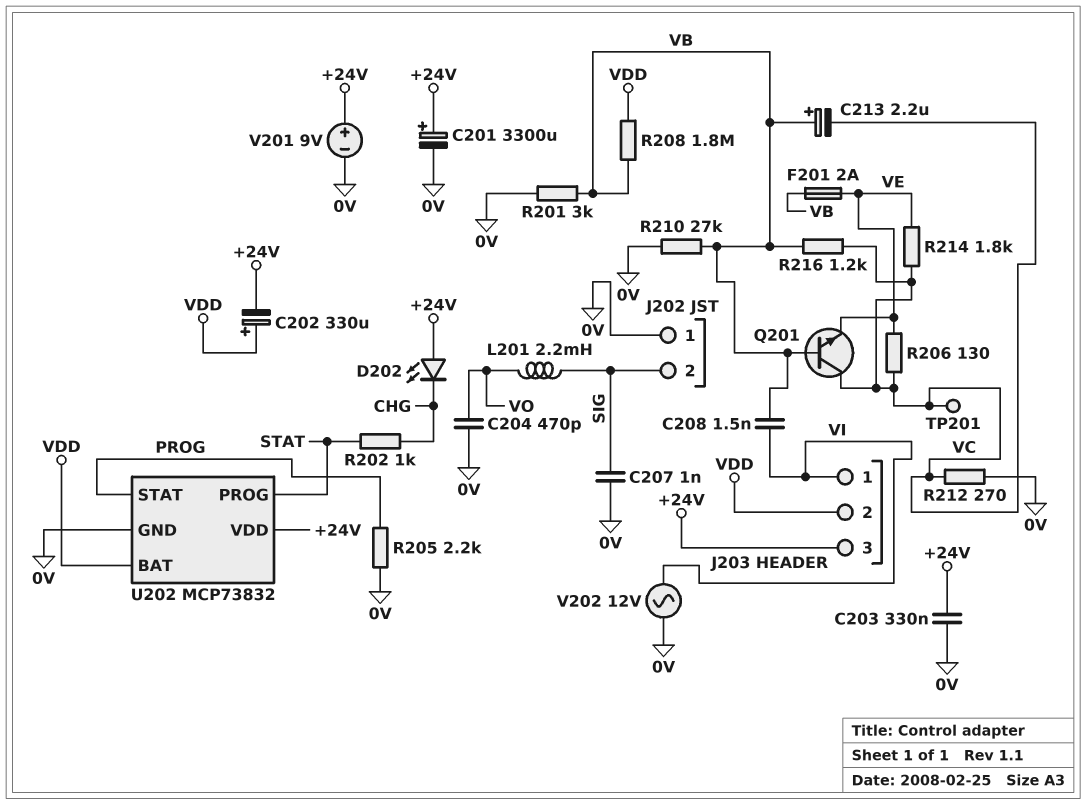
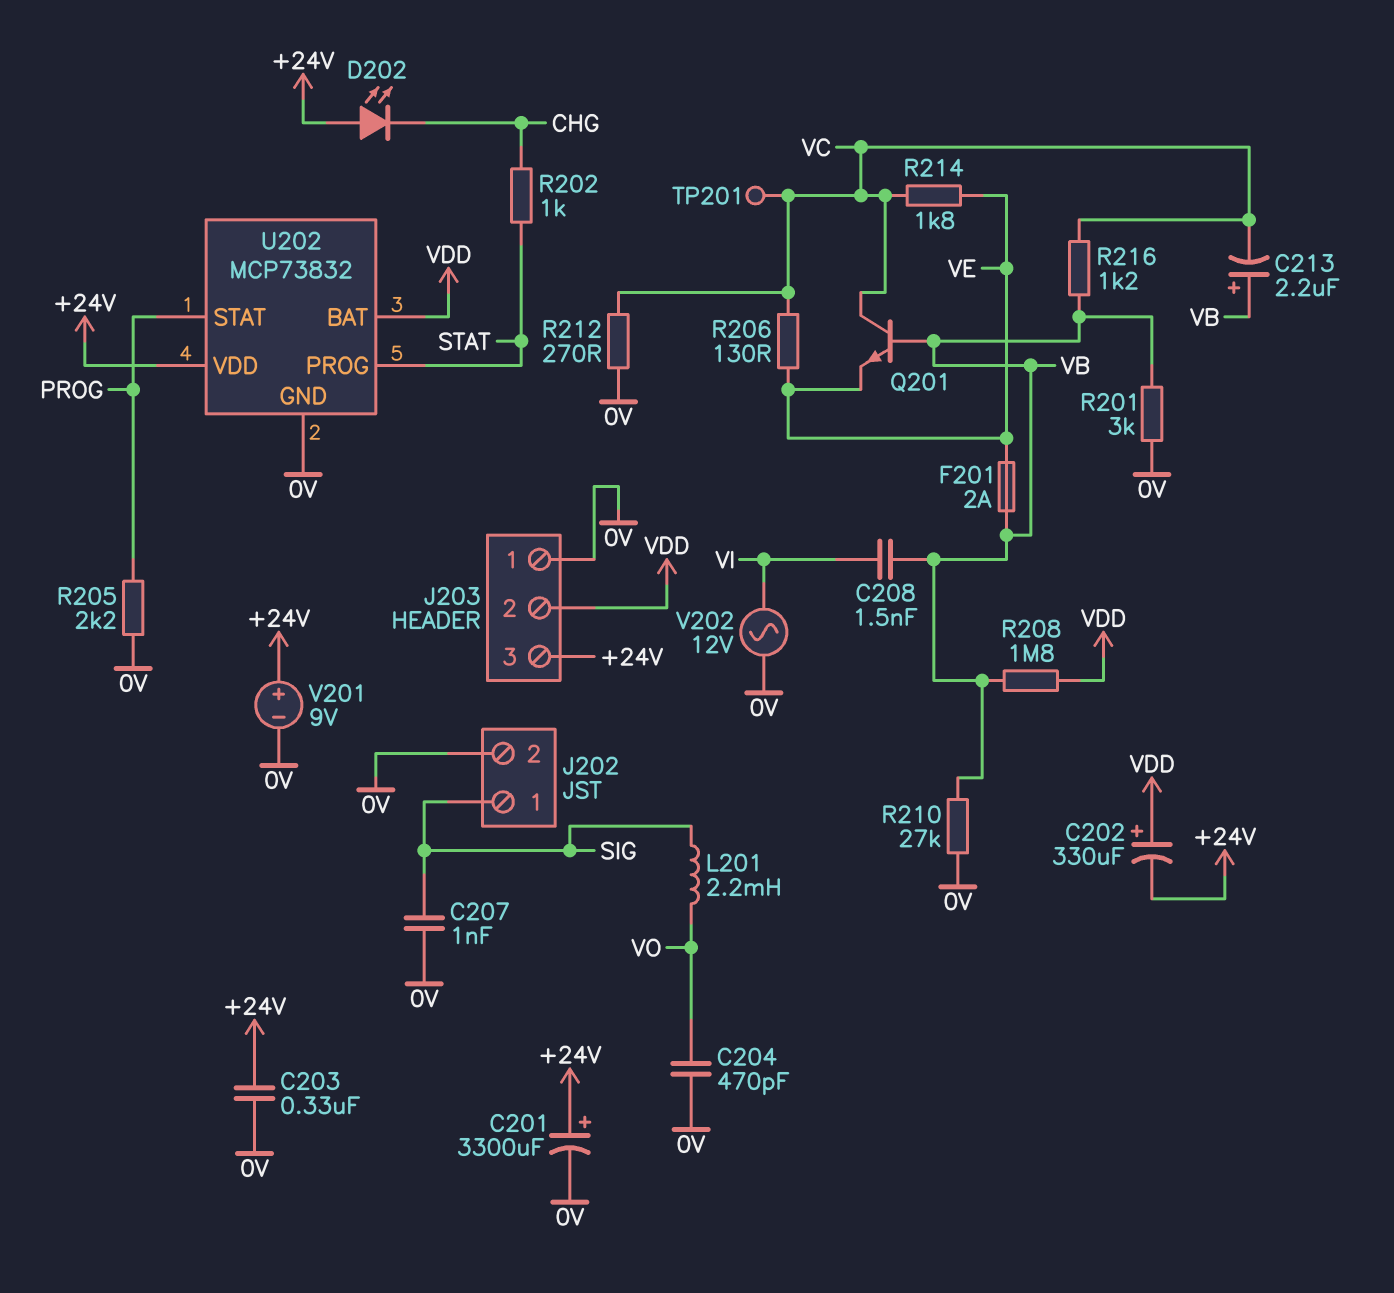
J202 pin 1: 0V -> SIG
J202 pin 2: SIG -> 0V
J203 pin 1: VI -> 0V

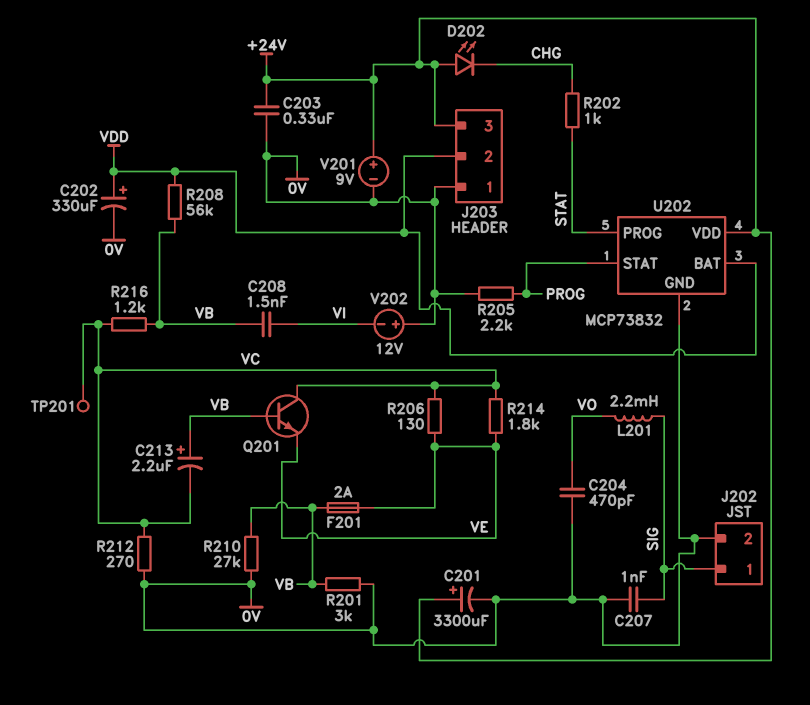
C202: 330uF (plus VDD, minus +24V) -> 330uF (plus VDD, minus 0V)
R208: 1.8M (VB, VDD) -> 56k (VB, VDD)
V202: AC 12V (0V, VI) -> 12V (plus 0V, minus VI)

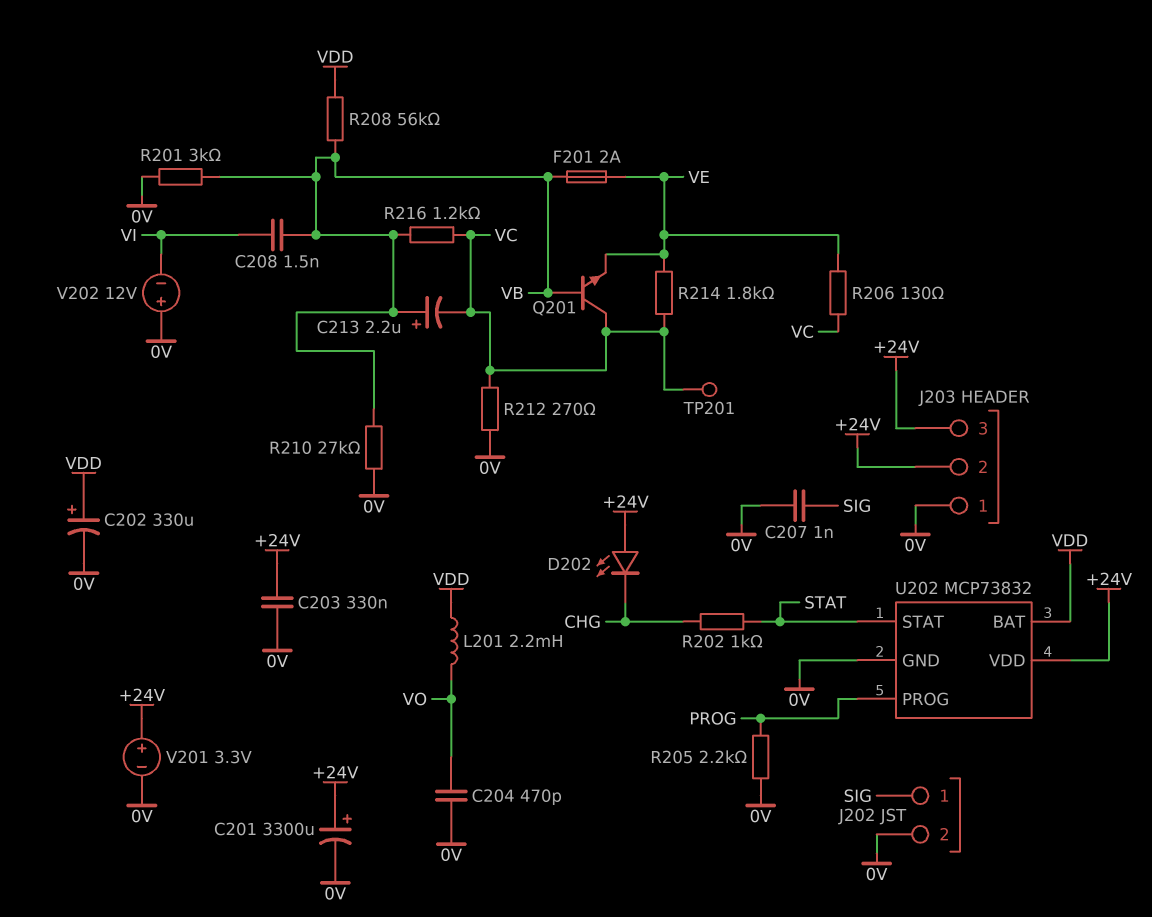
J203 pin 2: VDD -> +24V
L201: 2.2mH (SIG, VO) -> 2.2mH (VDD, VO)
U202 pin PROG: STAT -> PROG
U202 pin STAT: PROG -> STAT
V201: 9V (plus +24V, minus 0V) -> 3.3V (plus +24V, minus 0V)

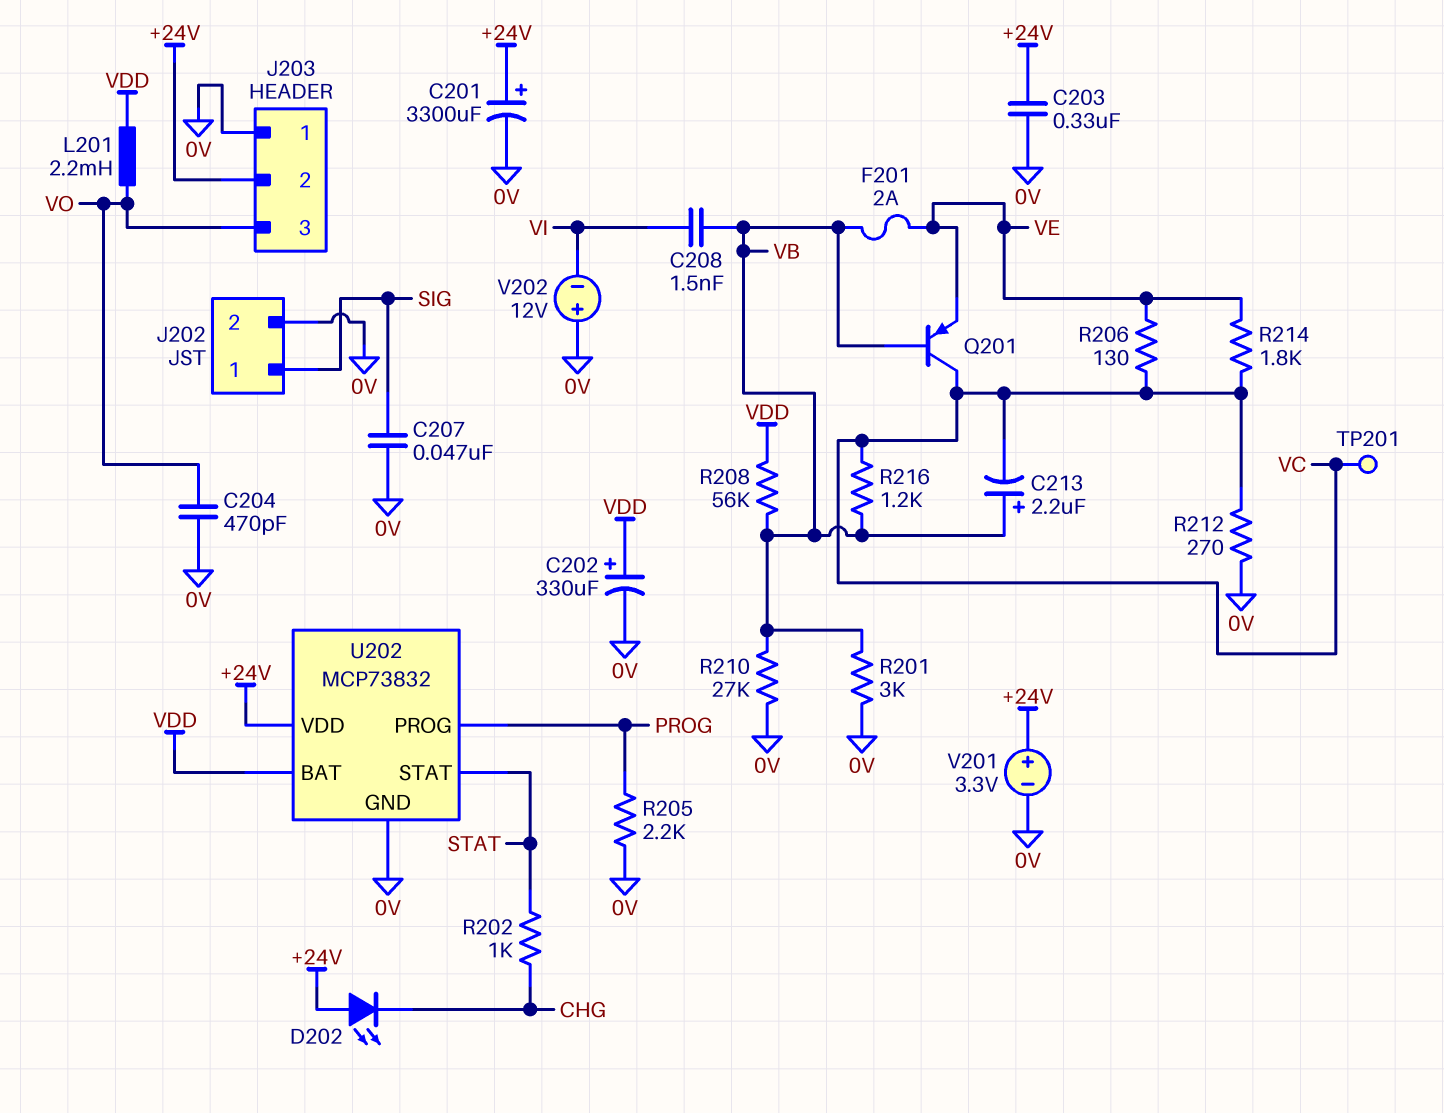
C207: 1nF (0V, SIG) -> 47nF (0V, SIG)
J203 pin 3: +24V -> VO
Q201: NPN (B VB, C VC, E VE) -> PNP (B VB, C VC, E VE)

